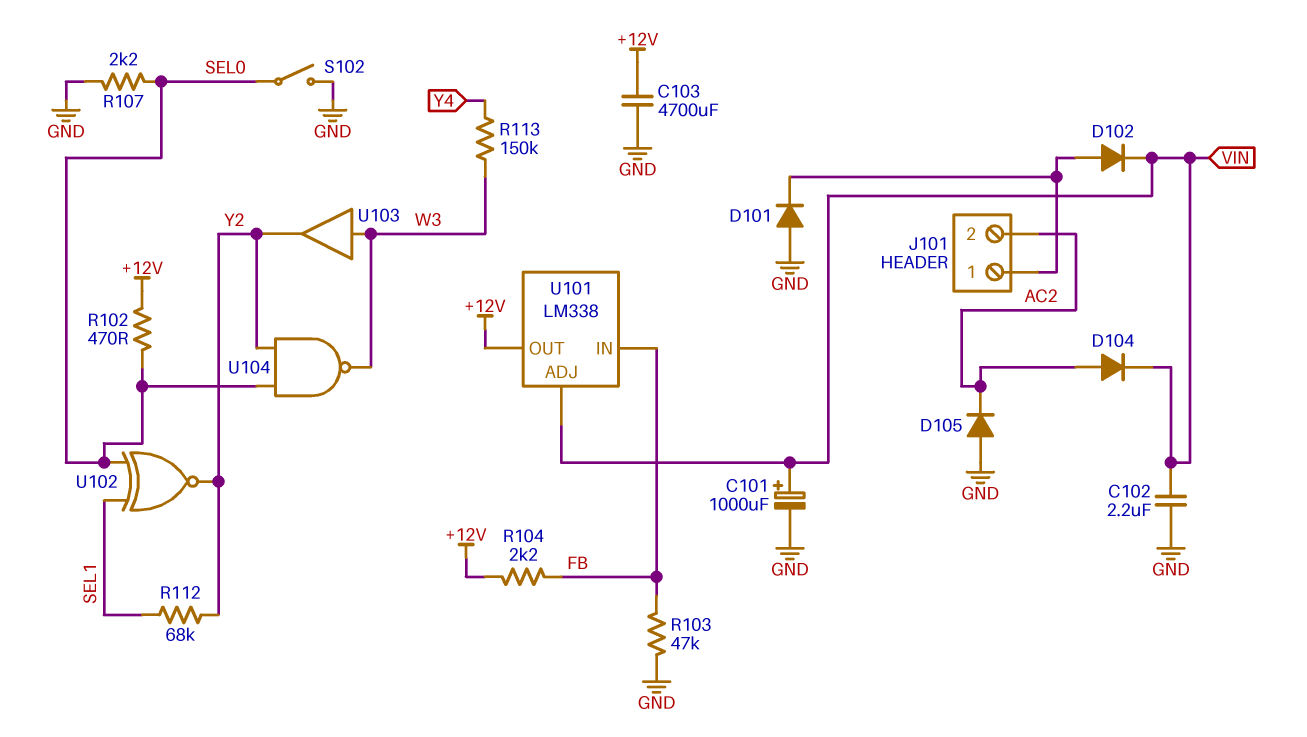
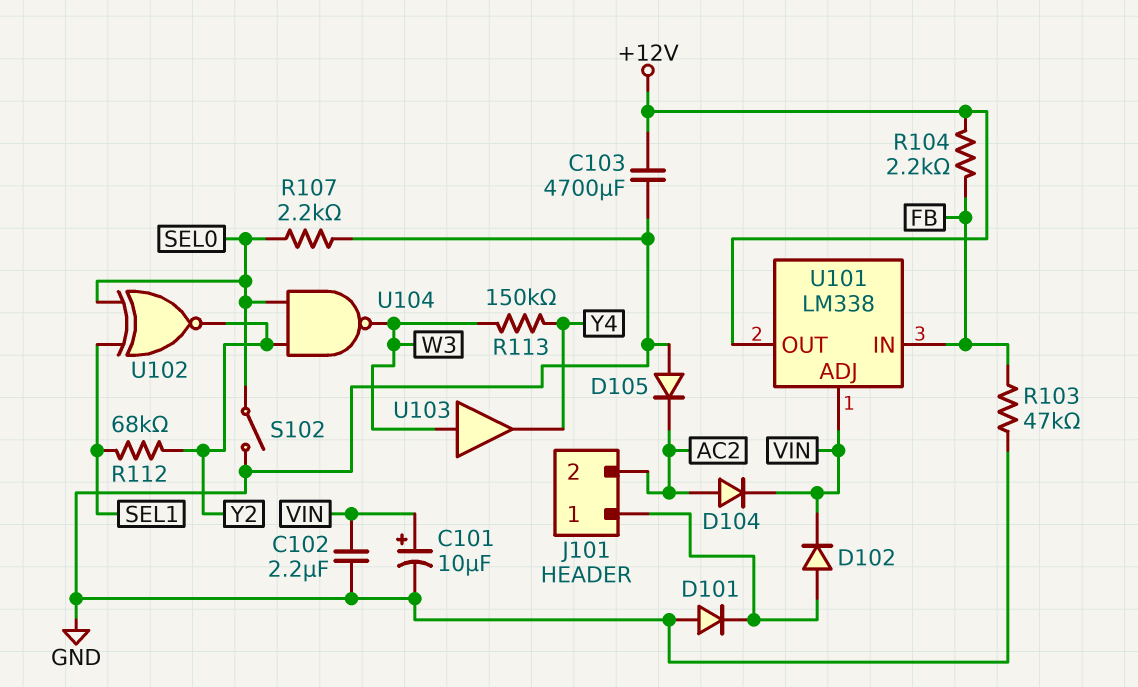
C101: 1000uF (plus VIN, minus GND) -> 10uF (plus VIN, minus GND)
R102: 470 (+12V, SEL0) -> none
U103: buffer (in W3, out Y2) -> buffer (in W3, out Y4)

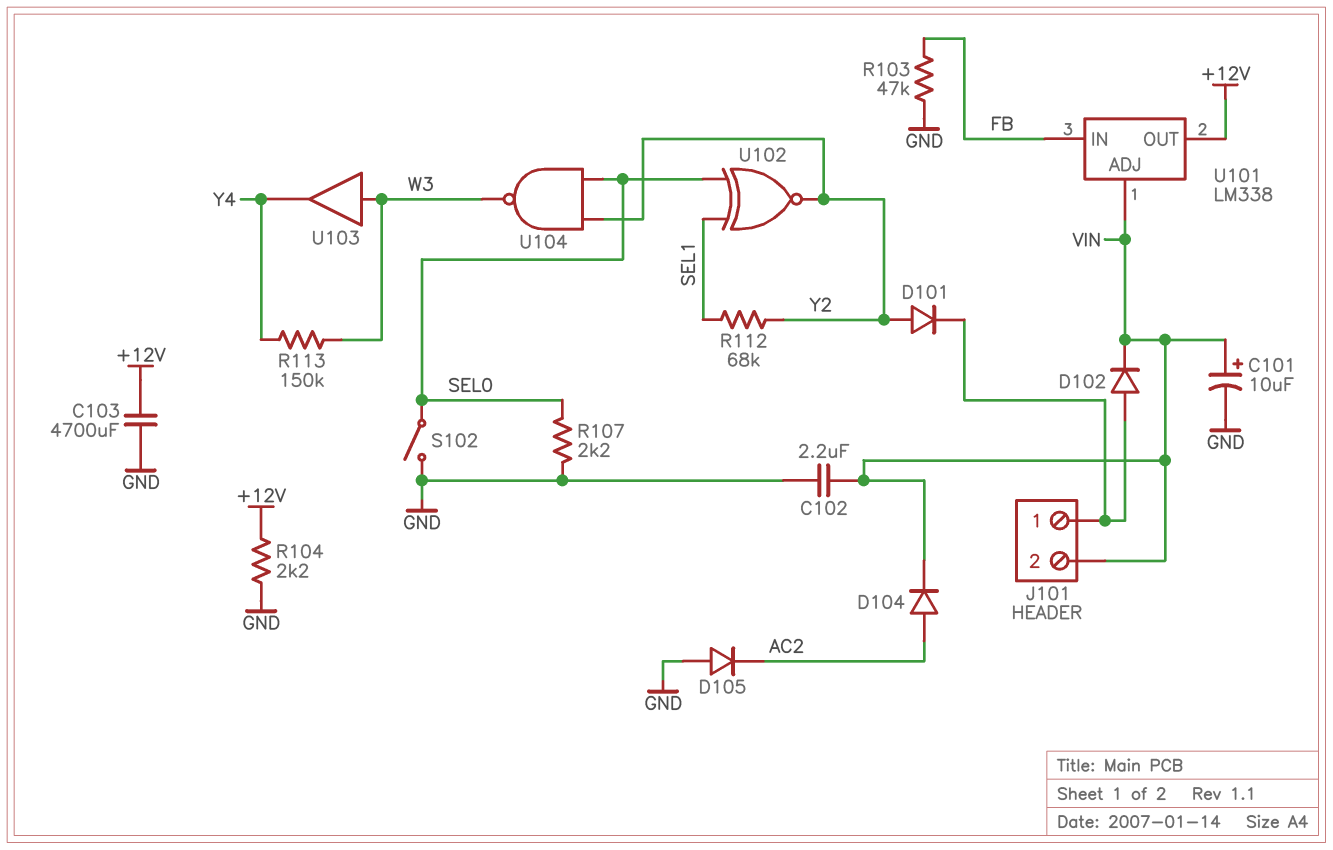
D101: diode (A GND, K J101/1) -> diode (A Y2, K J101/1)
J101 pin 2: AC2 -> VIN
R104: 2.2k (+12V, FB) -> 2.2k (+12V, GND)

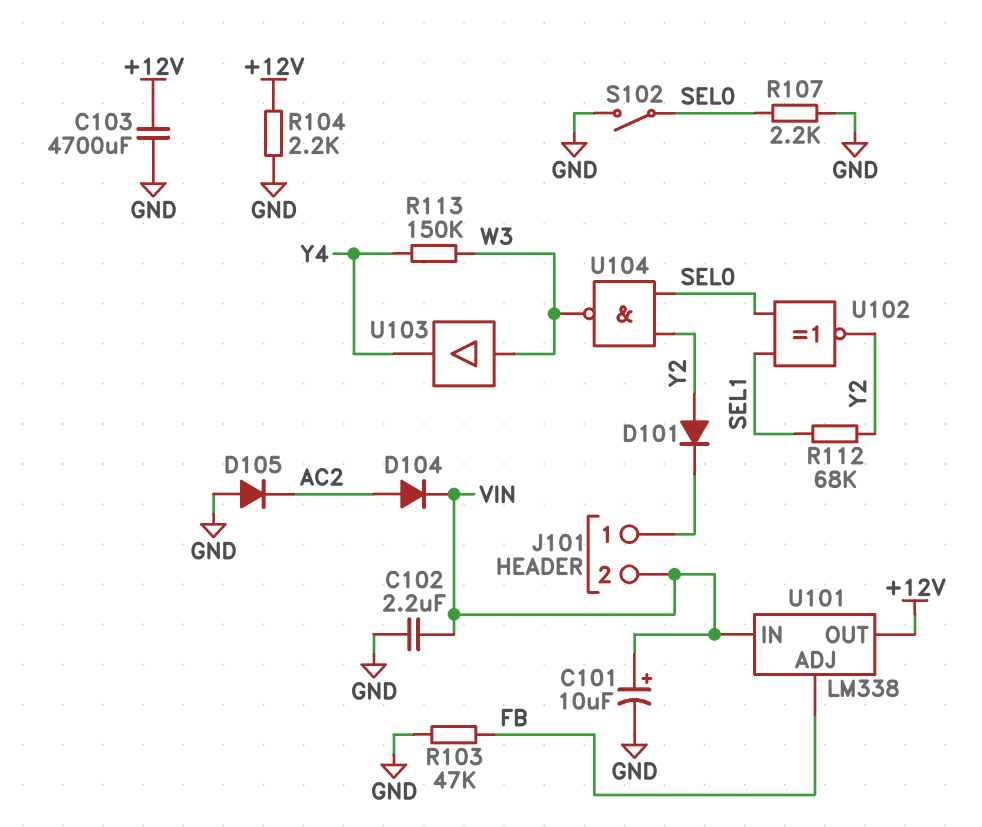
D102: diode (A J101/1, K VIN) -> none
U101 pin ADJ: VIN -> FB
U101 pin IN: FB -> VIN

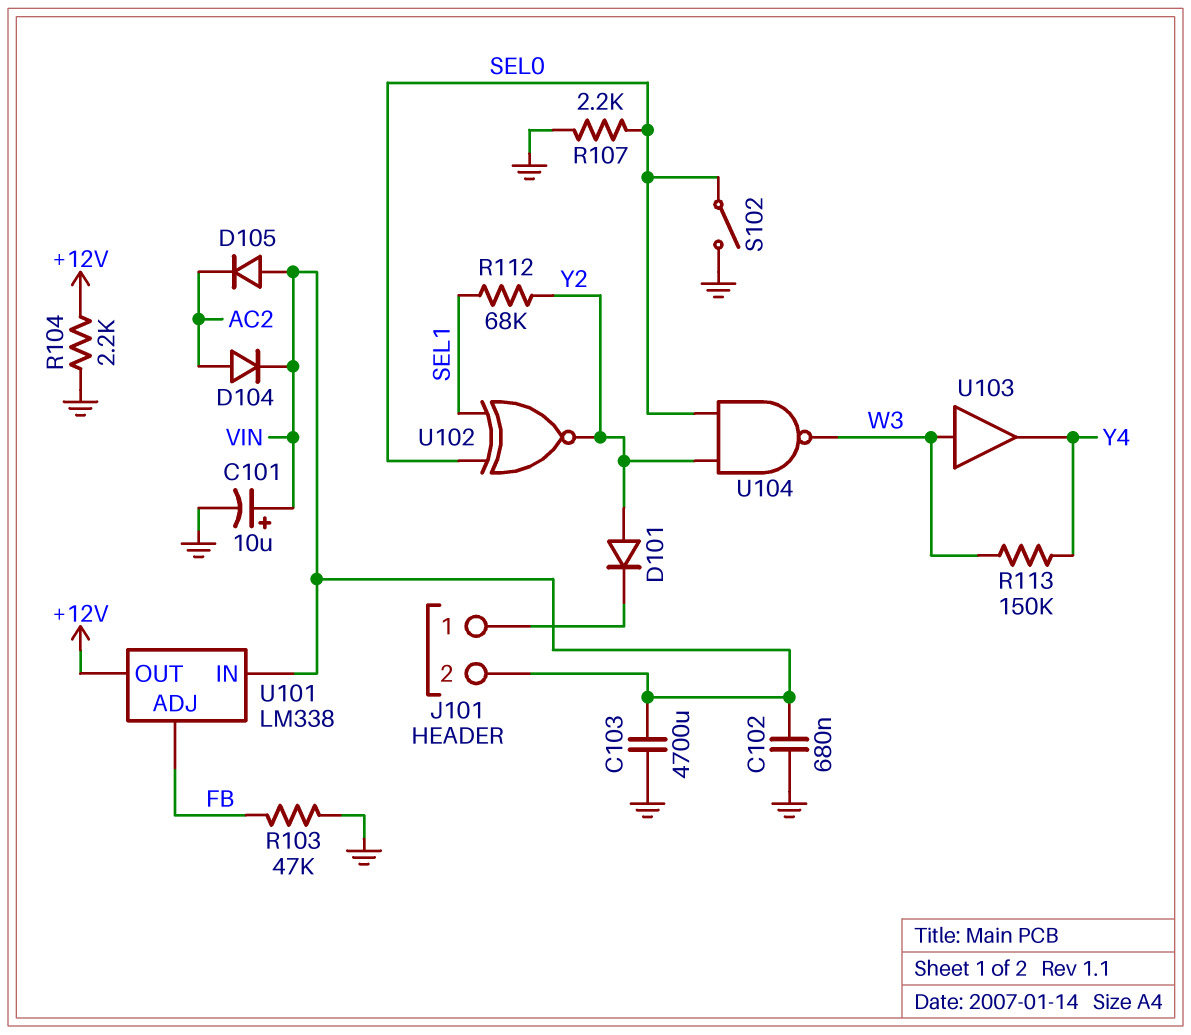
C102: 2.2uF (GND, VIN) -> 680nF (GND, VIN)
C103: 4700uF (+12V, GND) -> 4700uF (GND, VIN)
D105: diode (A GND, K AC2) -> diode (A VIN, K AC2)

